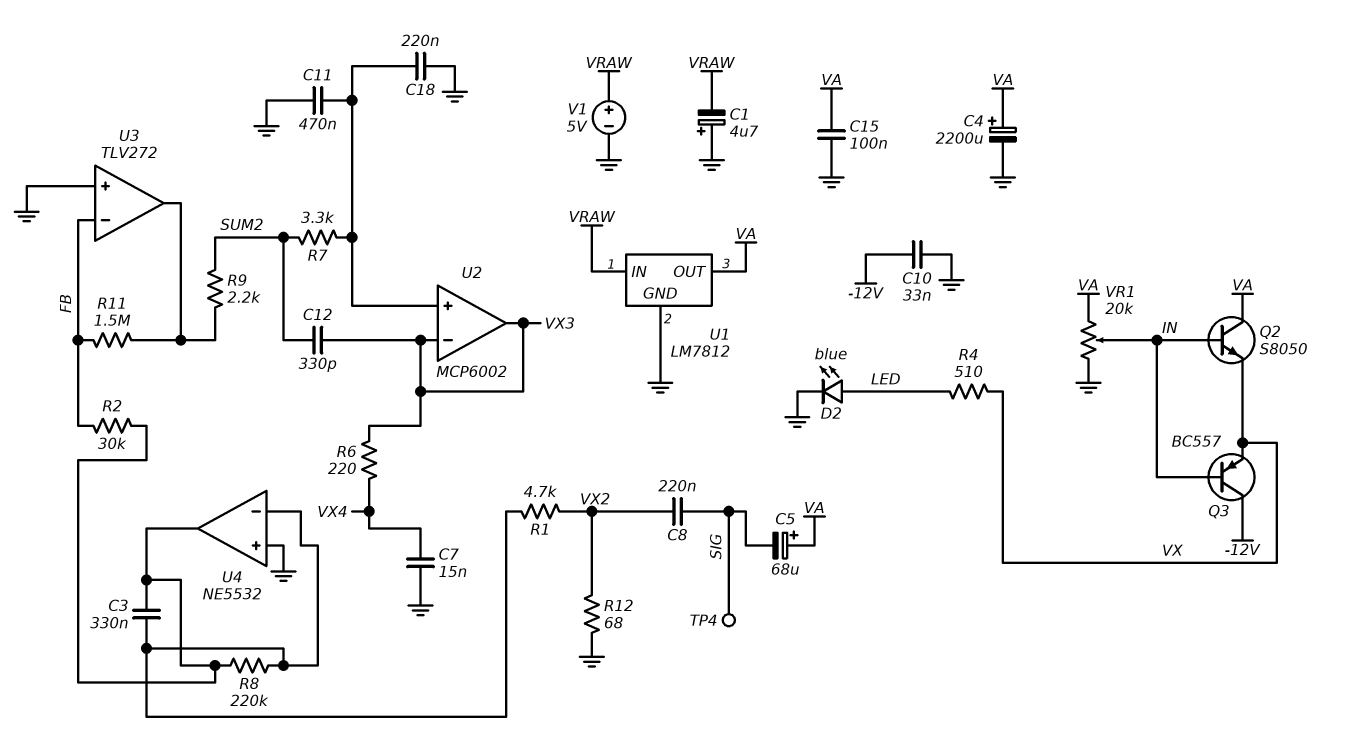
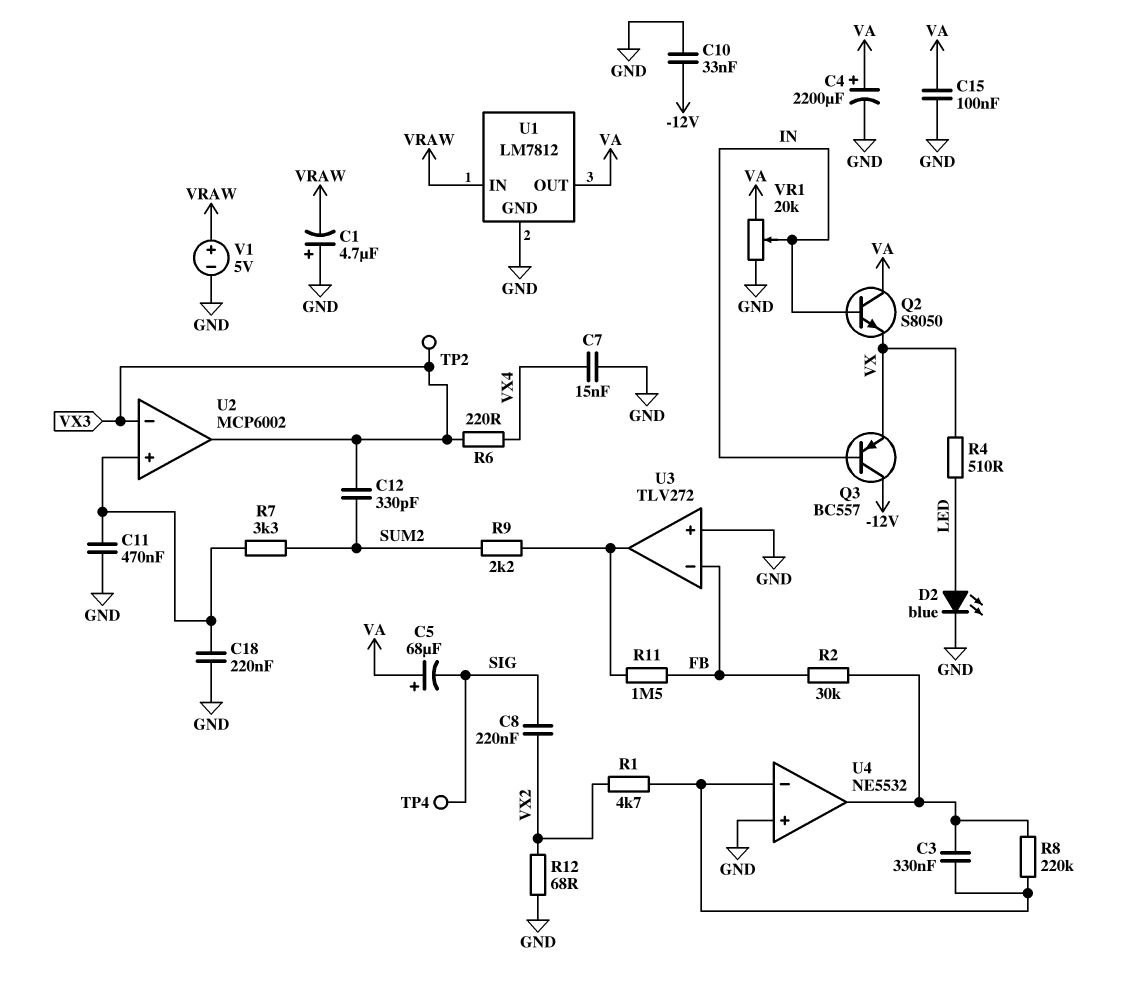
TP2: none -> test point (VX3)

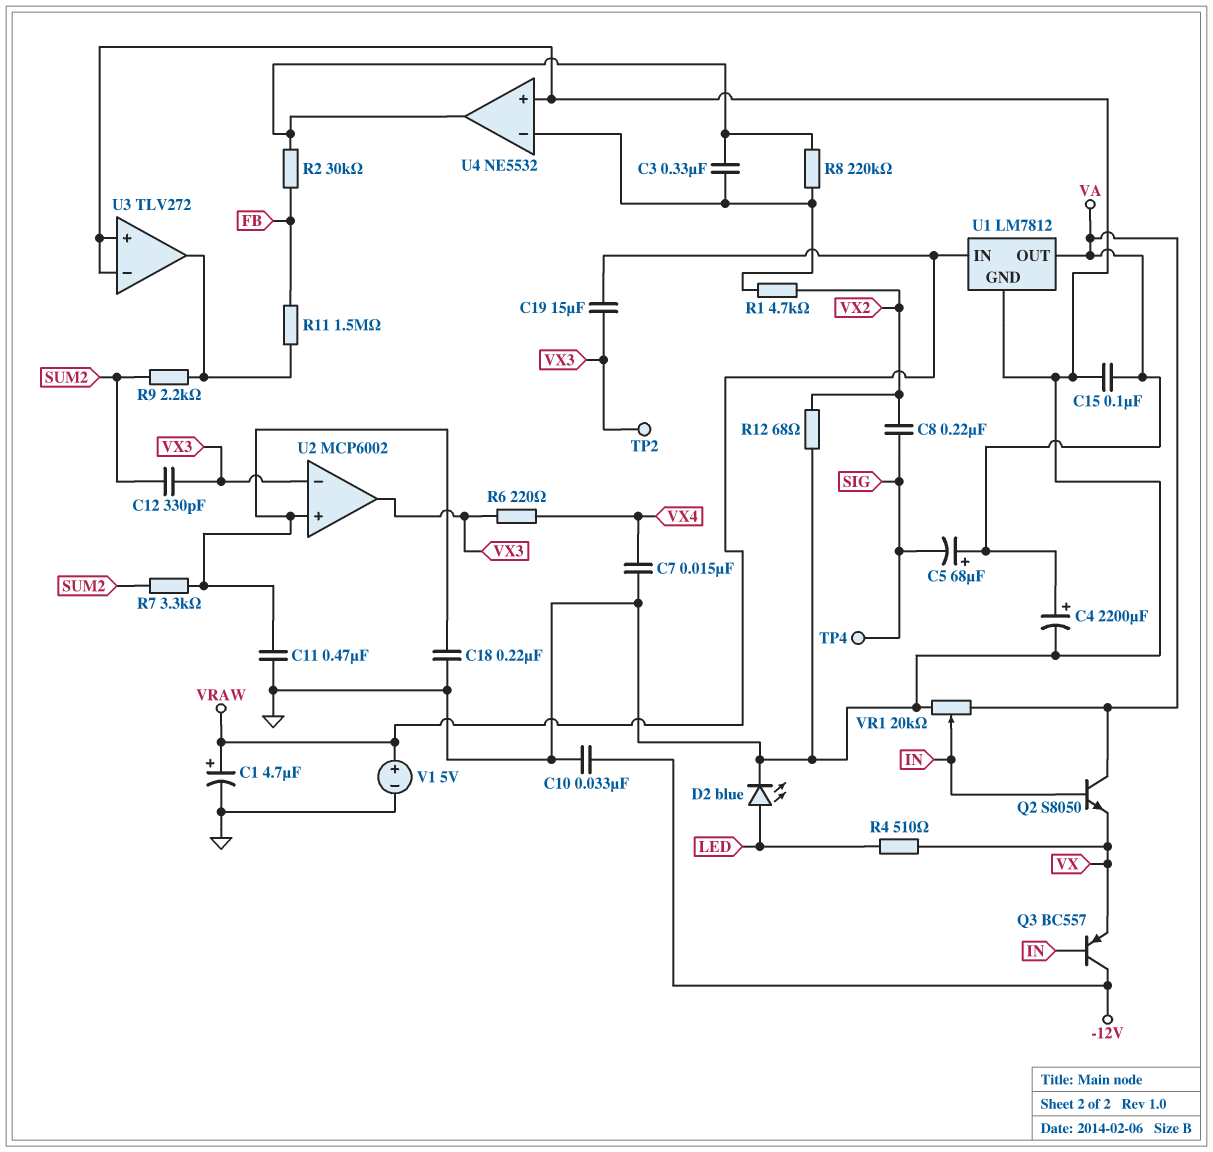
C1: 4.7uF (plus GND, minus VRAW) -> 4.7uF (plus VRAW, minus GND)
C19: none -> 15uF (VRAW, VX3)
U3 pin in-: FB -> GND

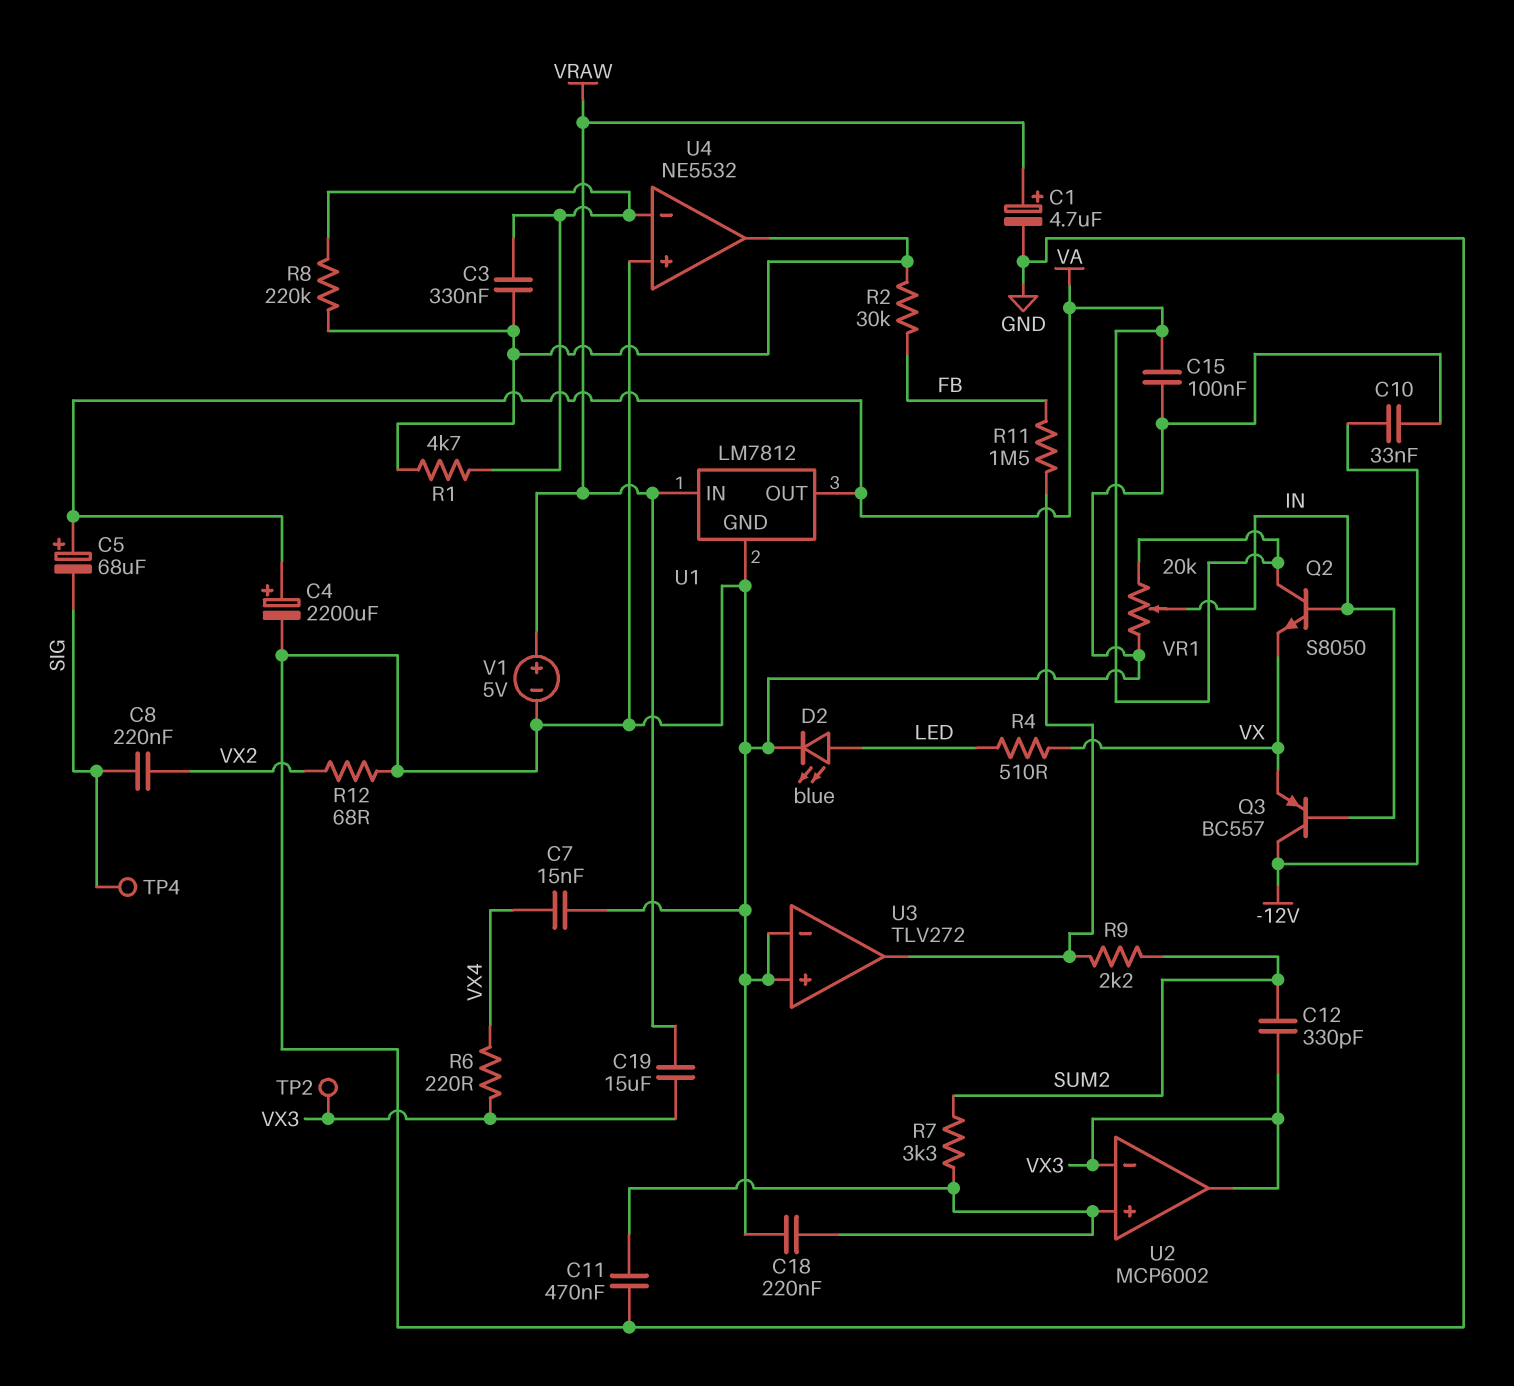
R1: 4.7k (U4/in-, VX2) -> 4.7k (U4/in-, U4/out)

